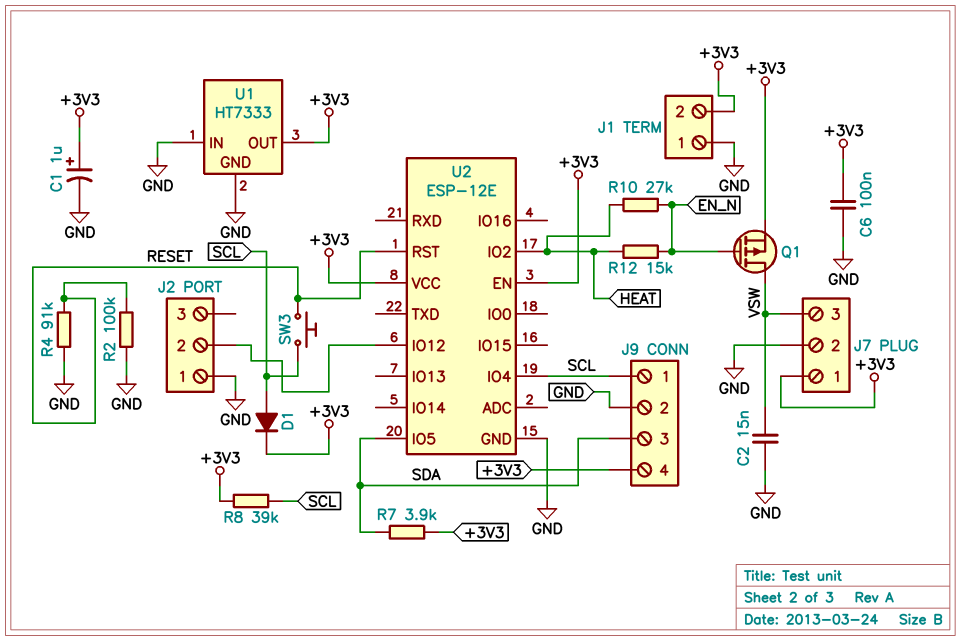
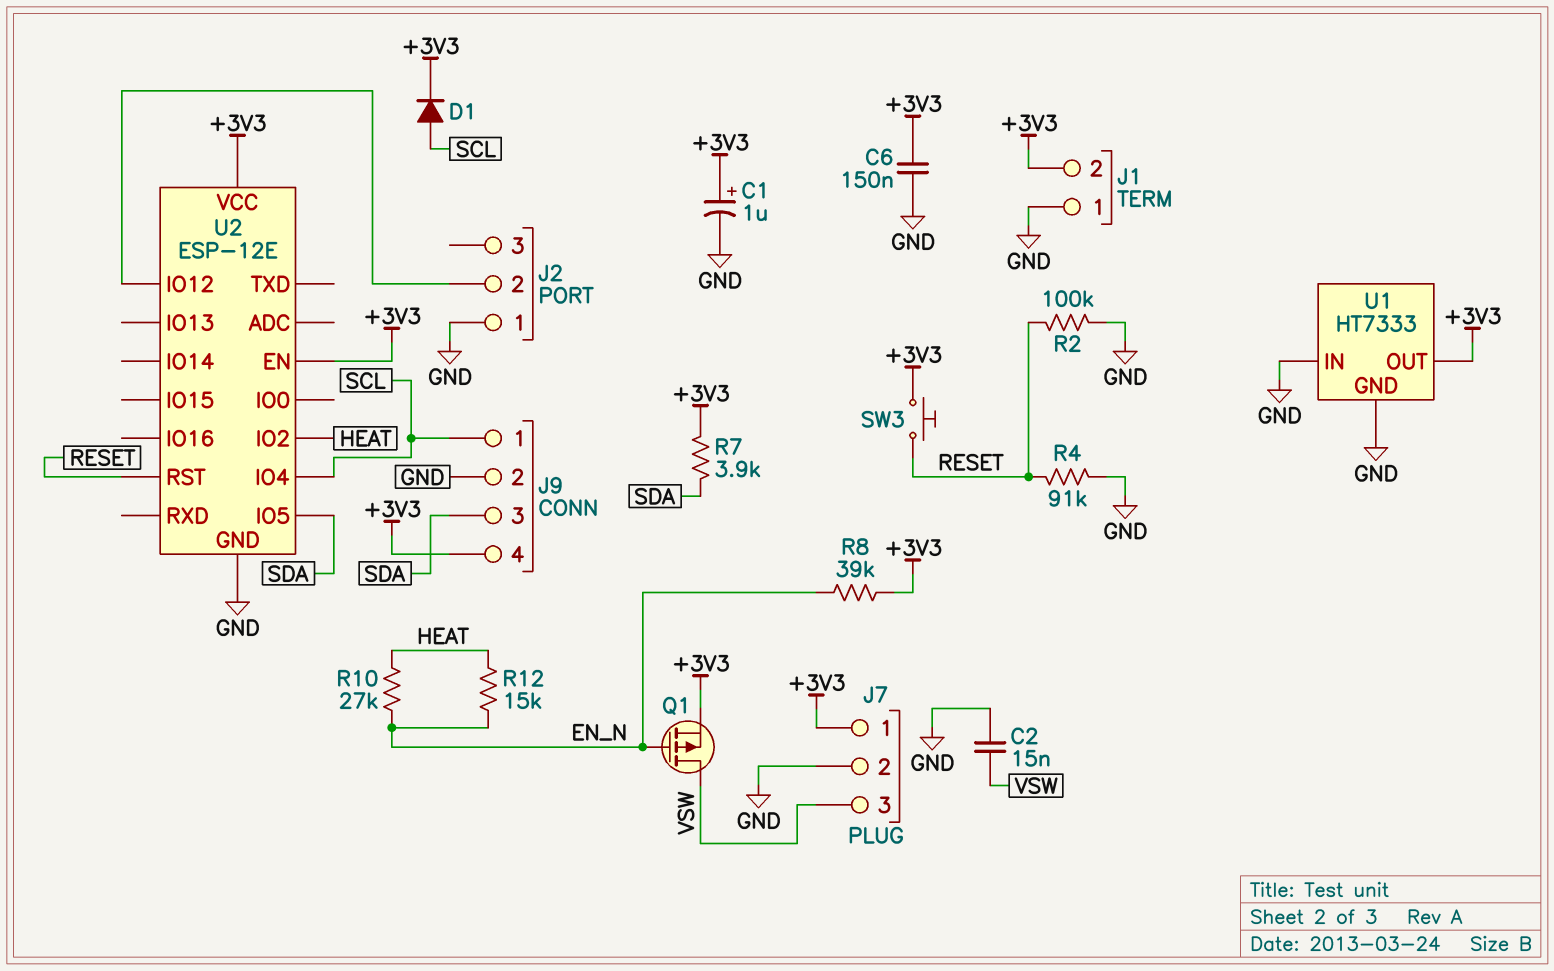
C6: 100nF (+3V3, GND) -> 150nF (+3V3, GND)
R8: 39k (+3V3, SCL) -> 39k (+3V3, EN_N)
SW3: button (RESET, SCL) -> button (+3V3, RESET)

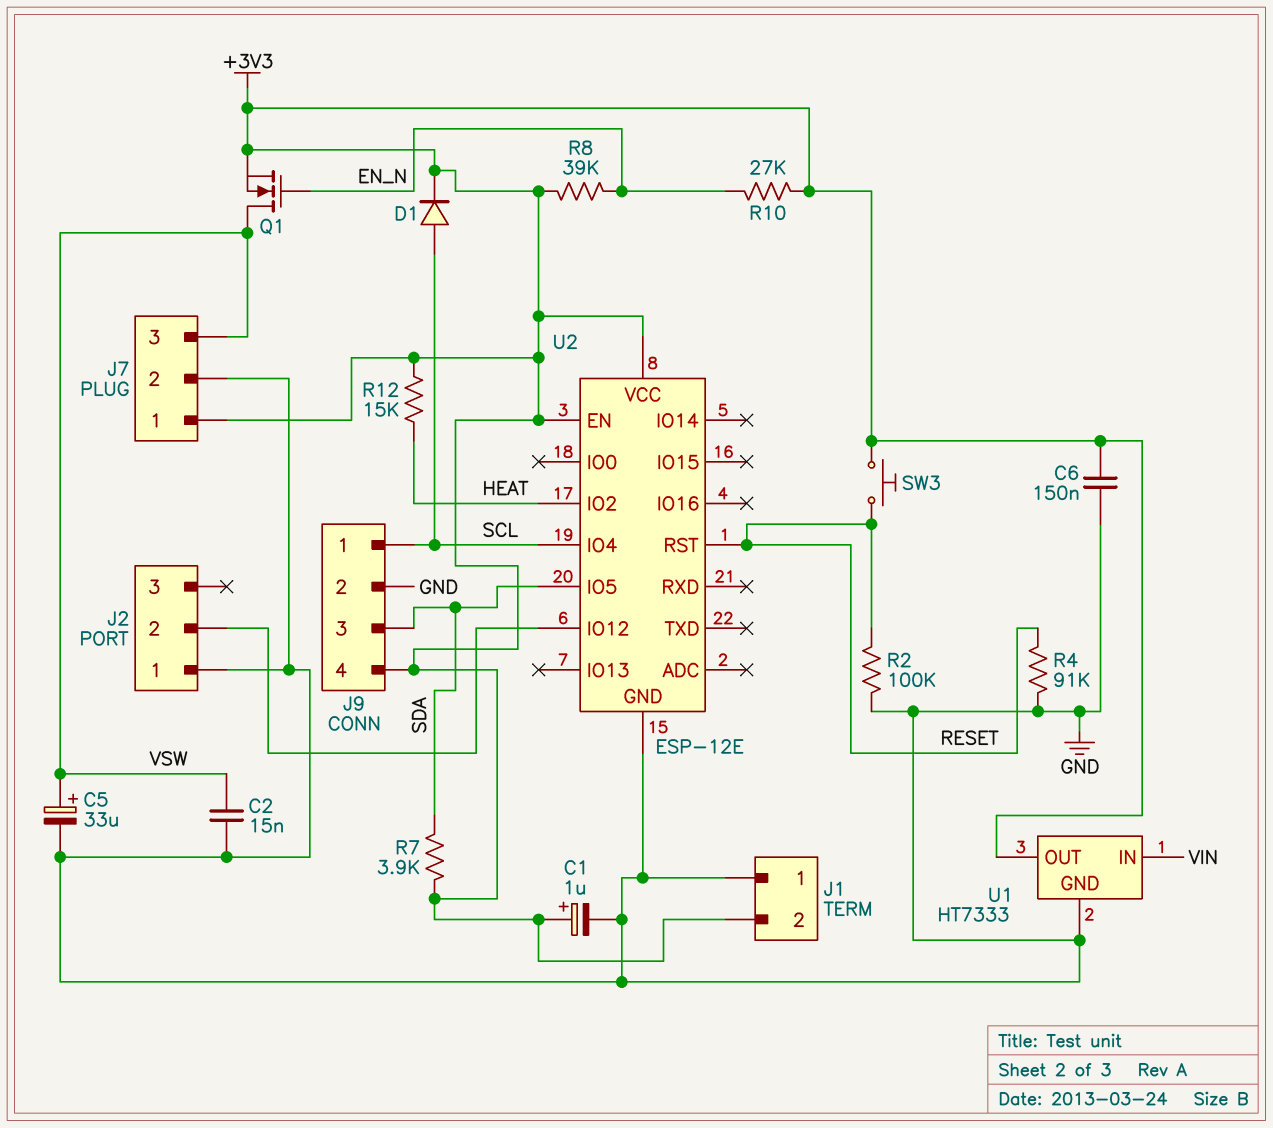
C5: none -> 33uF (plus VSW, minus GND)
Q1: PMOS (G EN_N, D VSW, S +3V3) -> NMOS (G EN_N, D VSW, S +3V3)
R10: 27k (EN_N, HEAT) -> 27k (+3V3, EN_N)
R12: 15k (EN_N, HEAT) -> 15k (+3V3, HEAT)
U1 pin IN: GND -> VIN

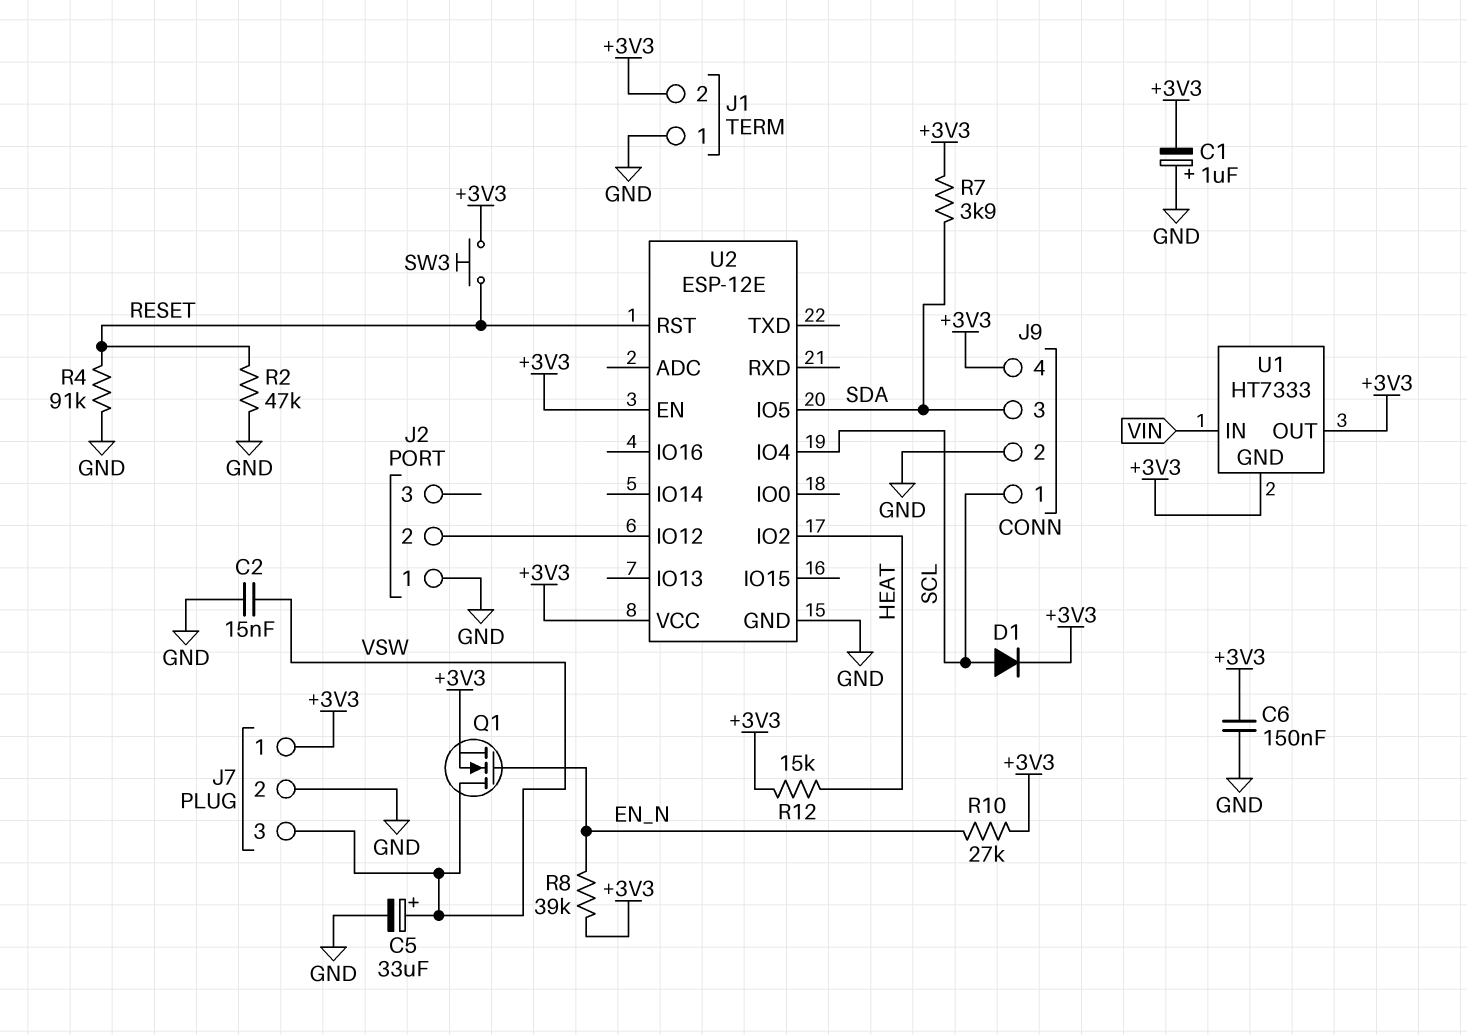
C1: 1uF (plus +3V3, minus GND) -> 1uF (plus GND, minus +3V3)
R2: 100k (GND, RESET) -> 47k (GND, RESET)
U1 pin GND: GND -> +3V3

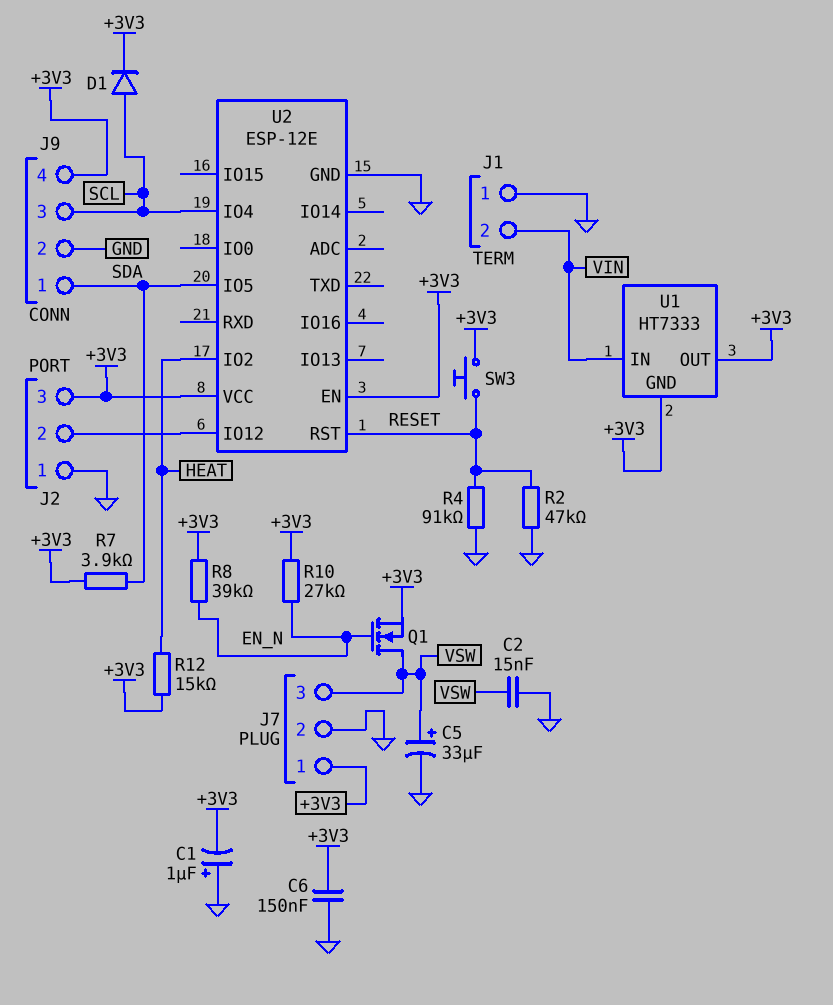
J1 pin 2: +3V3 -> VIN
J2 pin 3: none -> +3V3
J9 pin 1: SCL -> SDA
J9 pin 3: SDA -> SCL

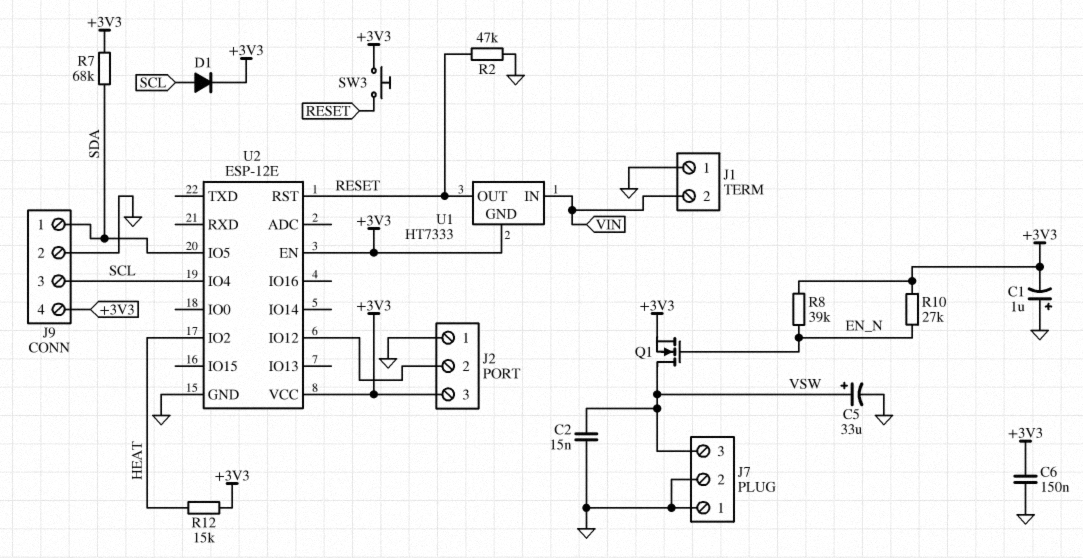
J7 pin 1: +3V3 -> GND
R4: 91k (GND, RESET) -> none
R7: 3.9k (+3V3, SDA) -> 68k (+3V3, SDA)
U1 pin OUT: +3V3 -> RESET

